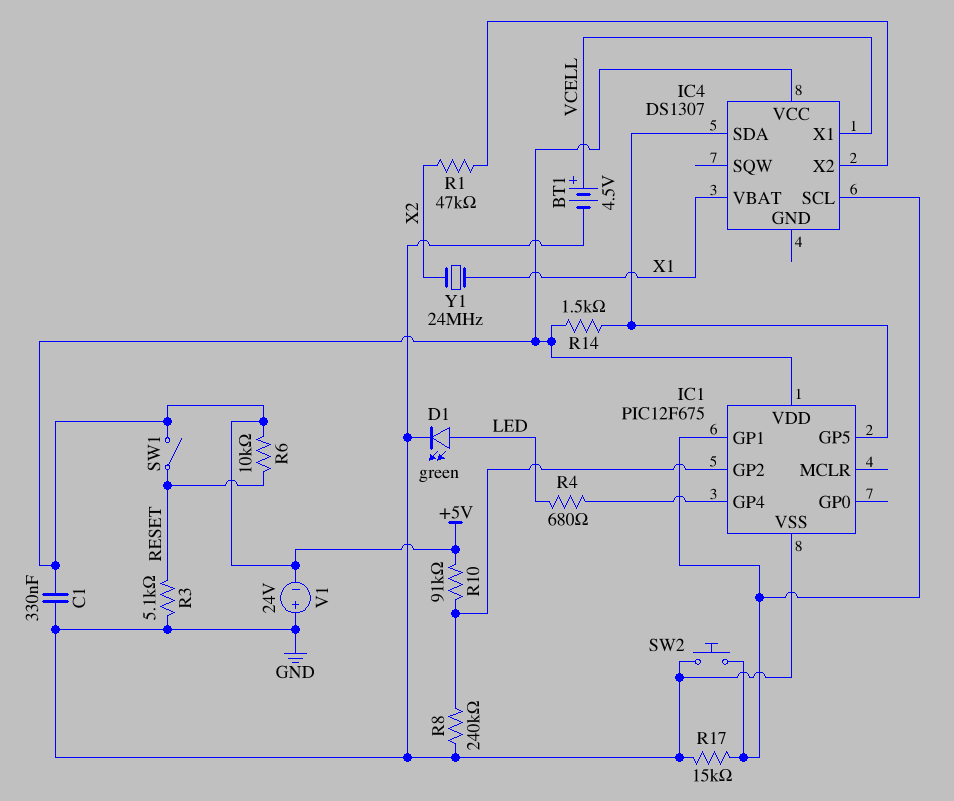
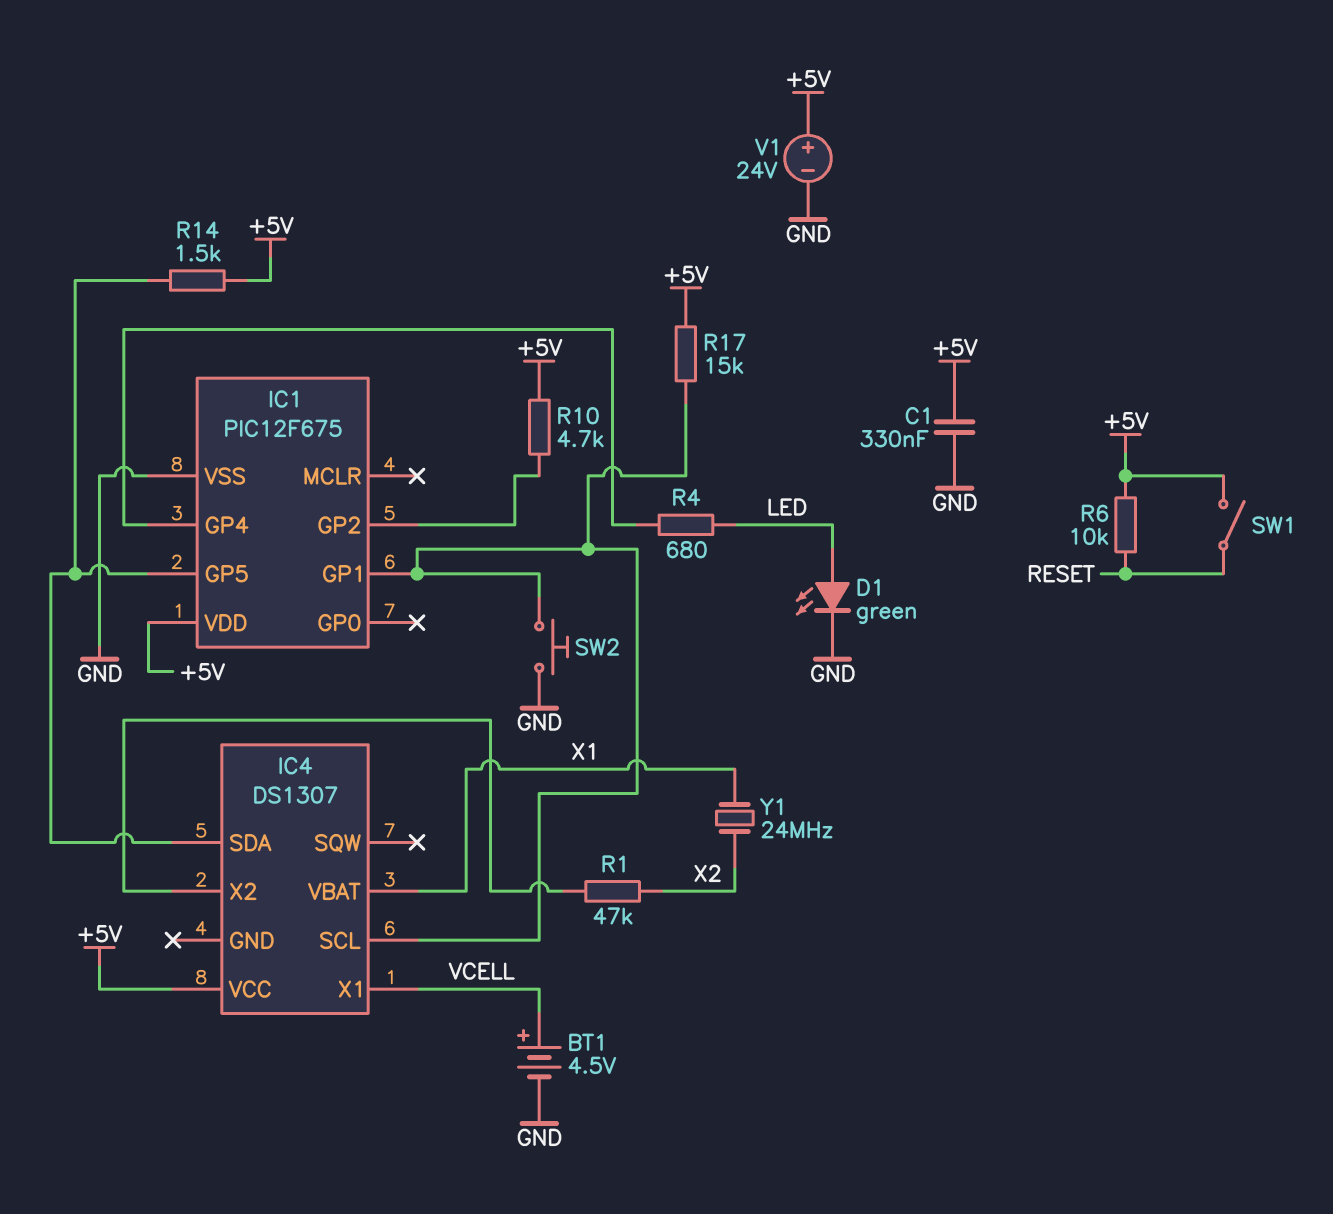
R3: 5.1k (GND, RESET) -> none
R8: 240k (GND, IC1/GP2) -> none
R10: 91k (+5V, IC1/GP2) -> 4.7k (+5V, IC1/GP2)
R17: 15k (GND, IC1/GP1) -> 15k (+5V, IC1/GP1)
V1: 24V (plus GND, minus +5V) -> 24V (plus +5V, minus GND)

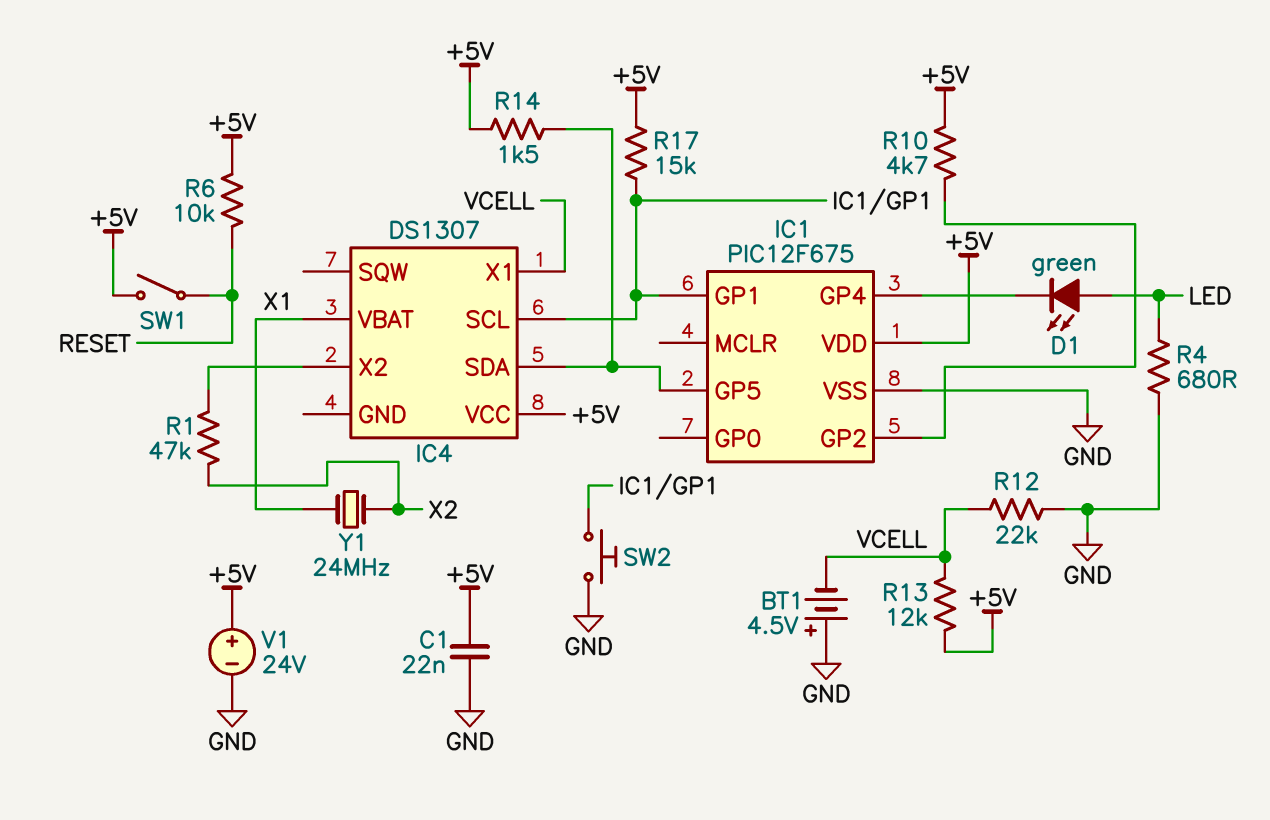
BT1: 4.5V (plus VCELL, minus GND) -> 4.5V (plus GND, minus VCELL)
C1: 330nF (+5V, GND) -> 22nF (+5V, GND)
D1: LED green (A LED, K GND) -> LED green (A LED, K IC1/GP4)
R4: 680 (IC1/GP4, LED) -> 680 (GND, LED)
R12: none -> 22k (GND, VCELL)
R13: none -> 12k (+5V, VCELL)

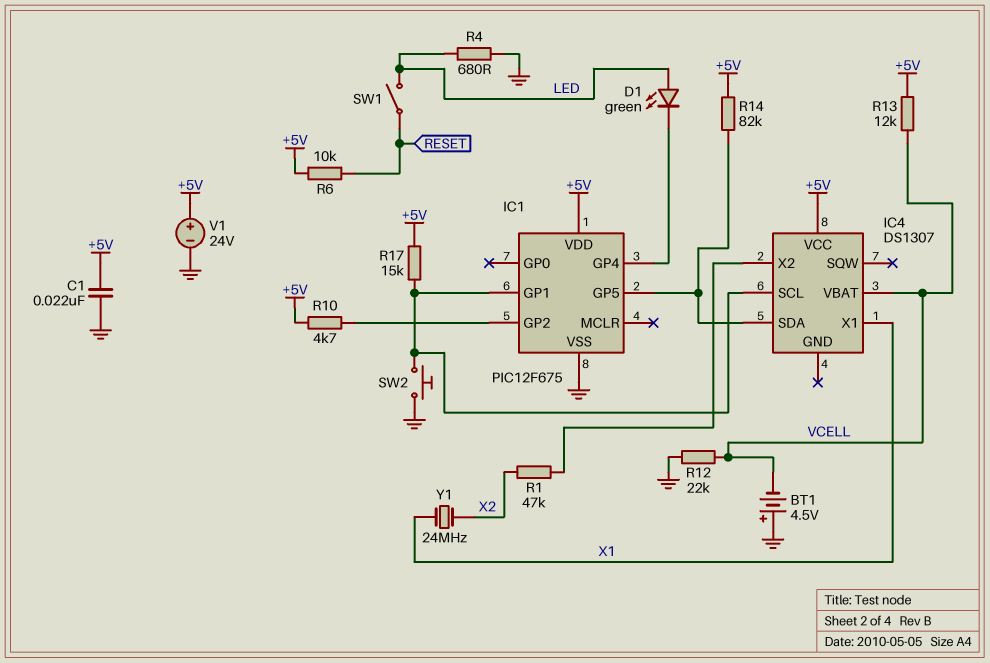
IC4 pin VBAT: X1 -> VCELL
IC4 pin X1: VCELL -> X1
R14: 1.5k (+5V, IC1/GP5) -> 82k (+5V, IC1/GP5)
SW1: switch (+5V, RESET) -> switch (LED, RESET)

